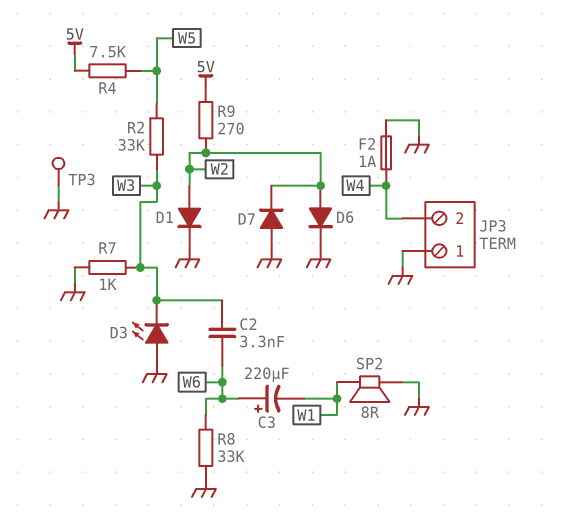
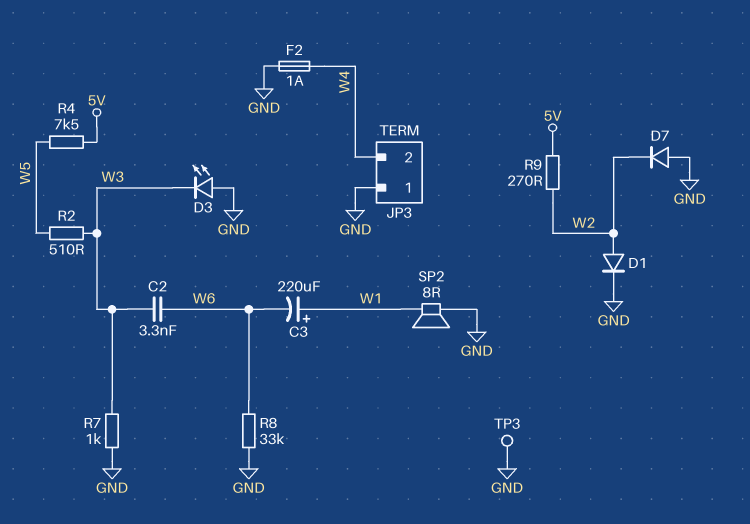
C3: 220uF (plus W6, minus W1) -> 220uF (plus W1, minus W6)
D6: diode (A W2, K GND) -> none
R2: 33k (W3, W5) -> 510 (W3, W5)

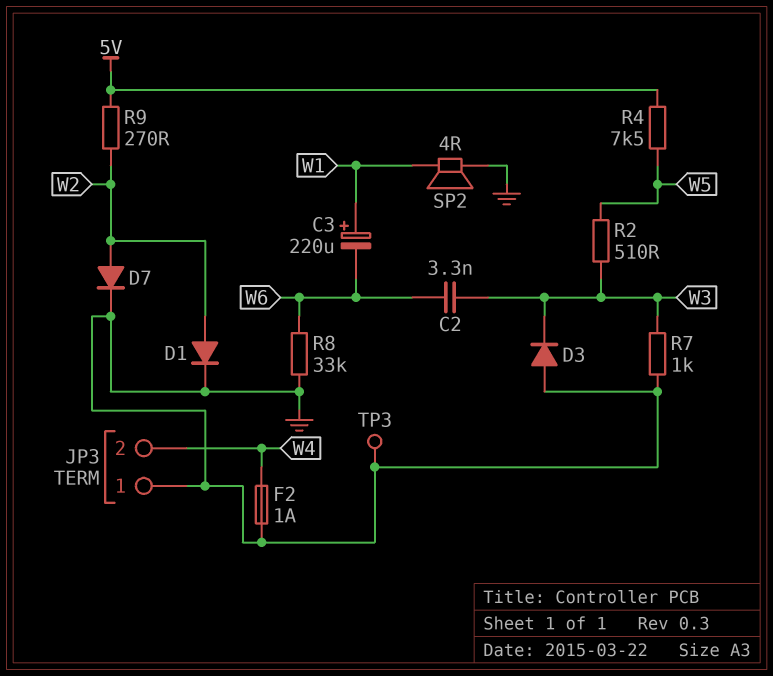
D3: LED (A GND, K W3) -> diode (A GND, K W3)
D7: diode (A GND, K W2) -> diode (A W2, K GND)
SP2: speaker 8R (GND, W1) -> speaker 4R (GND, W1)

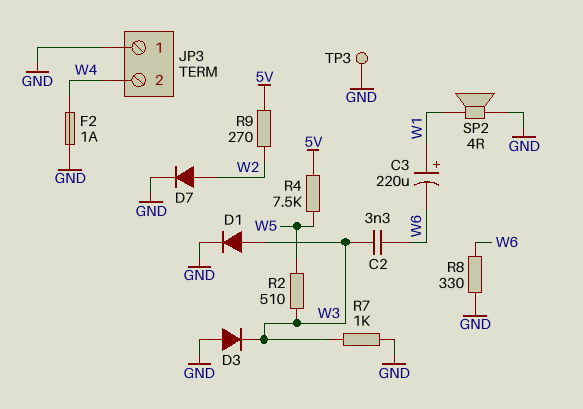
D1: diode (A W2, K GND) -> diode (A W3, K GND)
R8: 33k (GND, W6) -> 330 (GND, W6)

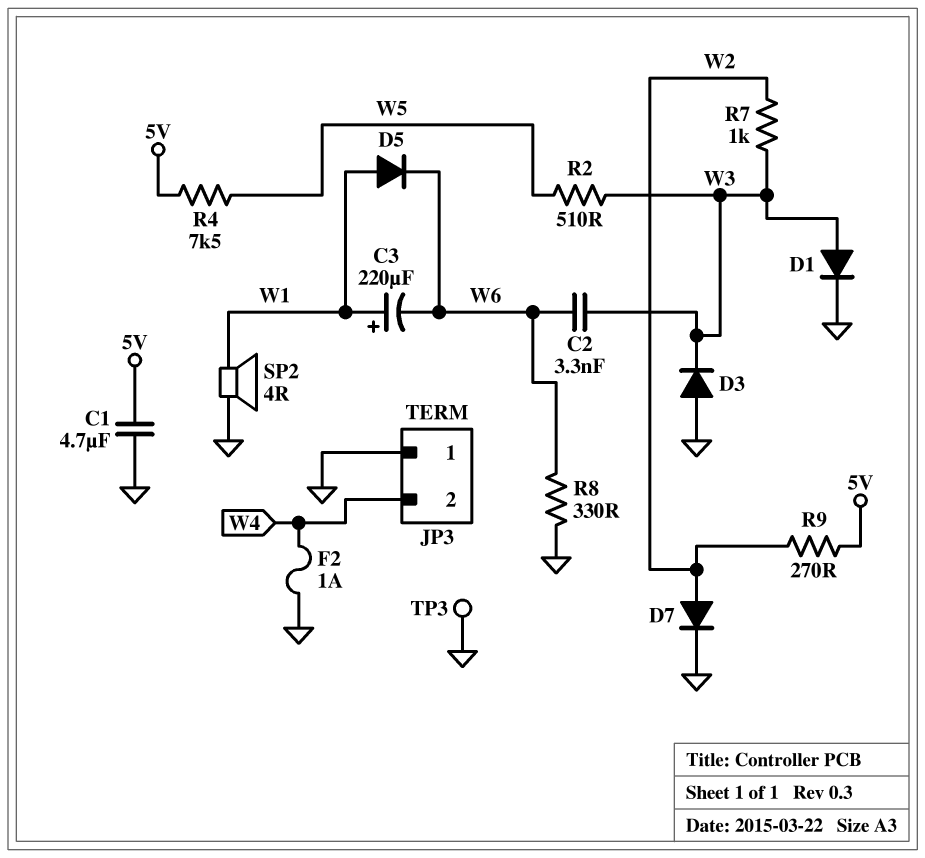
C1: none -> 4.7uF (5V, GND)
D5: none -> diode (A W1, K W6)
R7: 1k (GND, W3) -> 1k (W2, W3)

